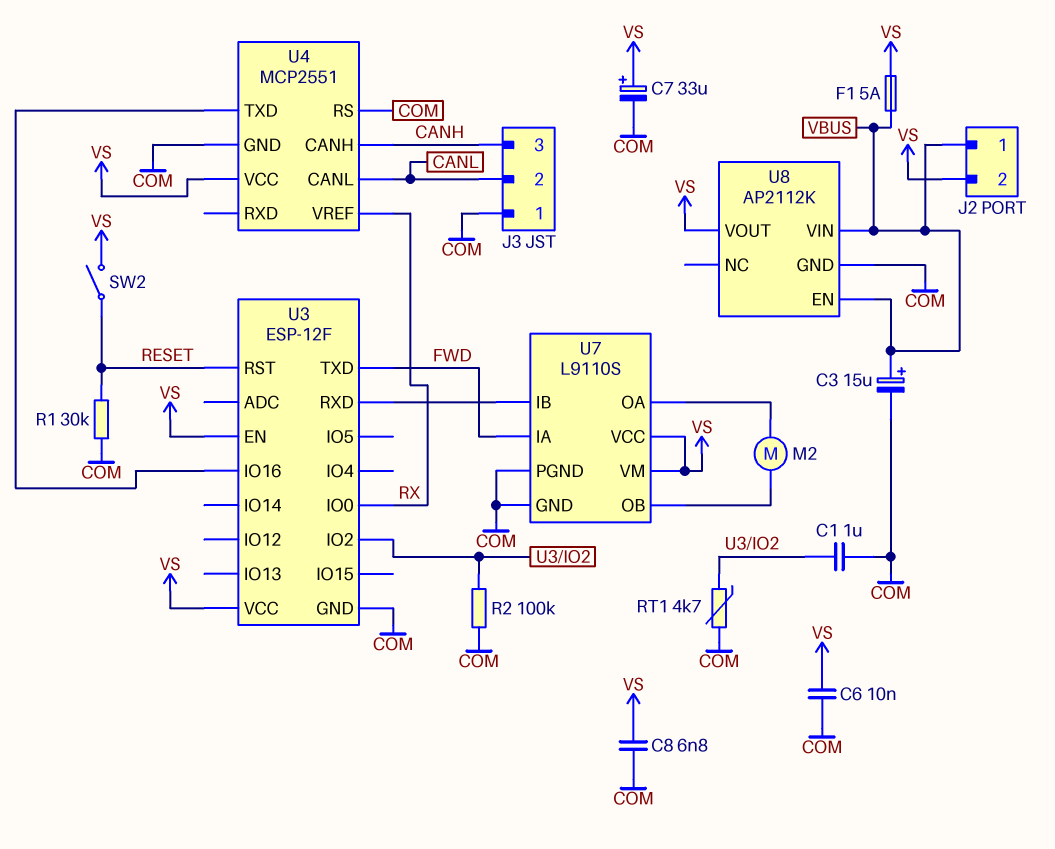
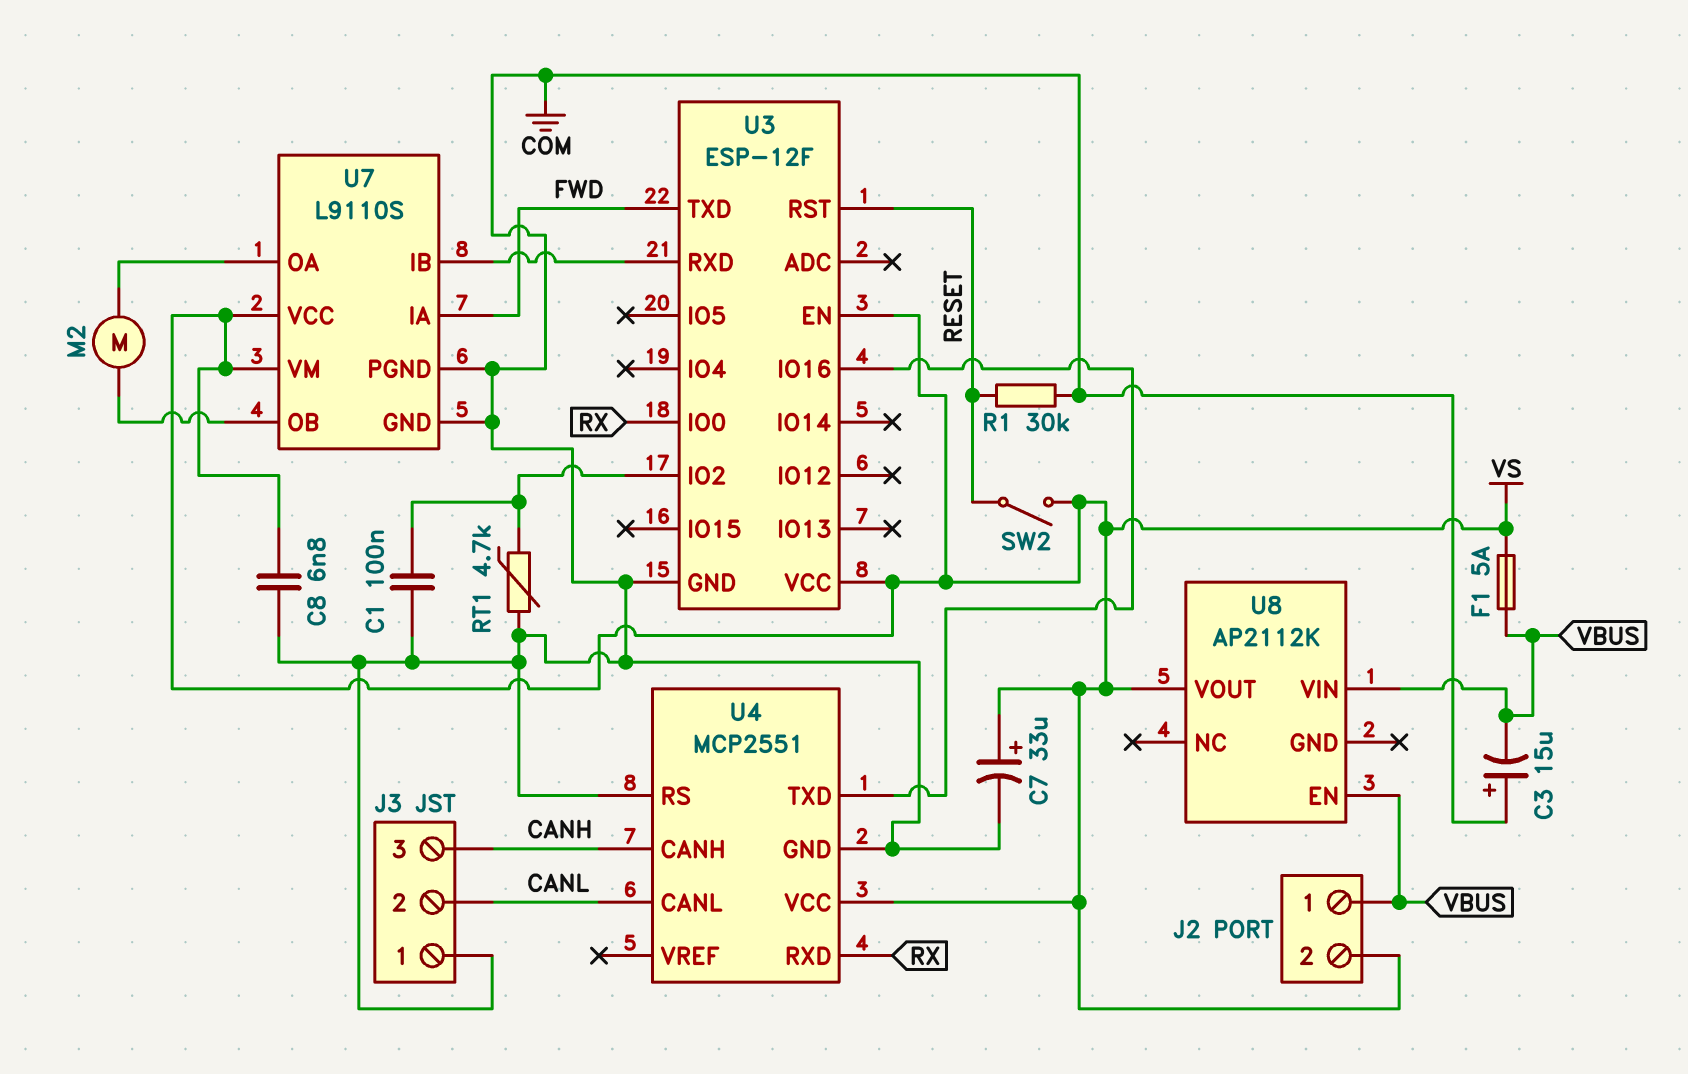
C1: 1uF (COM, U3/IO2) -> 100nF (COM, U3/IO2)
C3: 15uF (plus VBUS, minus COM) -> 15uF (plus COM, minus VBUS)
C6: 10nF (COM, VS) -> none
R2: 100k (COM, U3/IO2) -> none
U4 pin RXD: none -> RX
U4 pin VREF: RX -> none
U8 pin GND: COM -> none

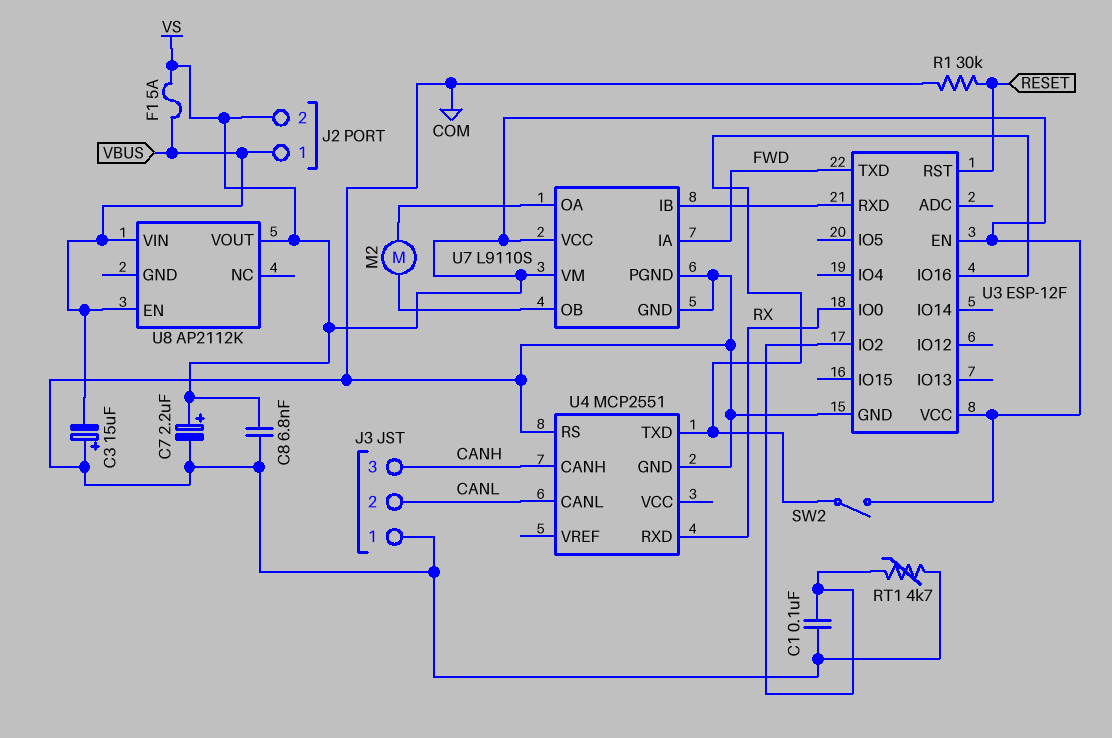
C7: 33uF (plus VS, minus COM) -> 2.2uF (plus VS, minus COM)
SW2: switch (RESET, VS) -> switch (U3/IO16, VS)
U4 pin VCC: VS -> none

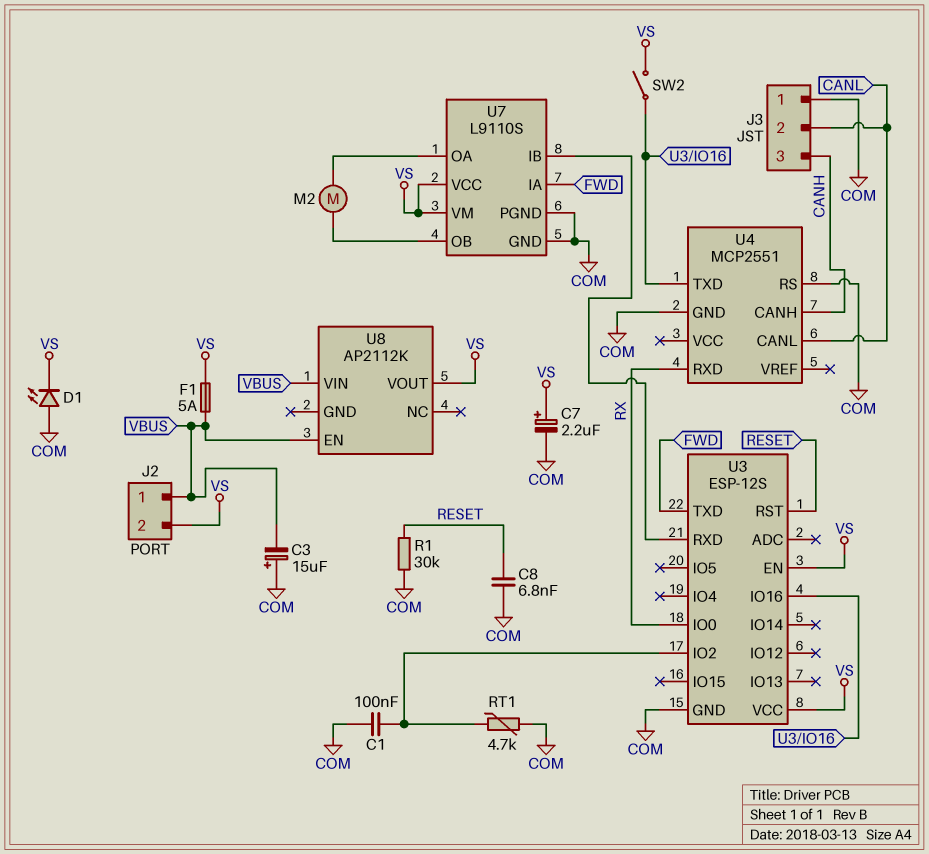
C8: 6.8nF (COM, VS) -> 6.8nF (COM, RESET)
D1: none -> LED (A COM, K VS)
U3: ESP-12F -> ESP-12S

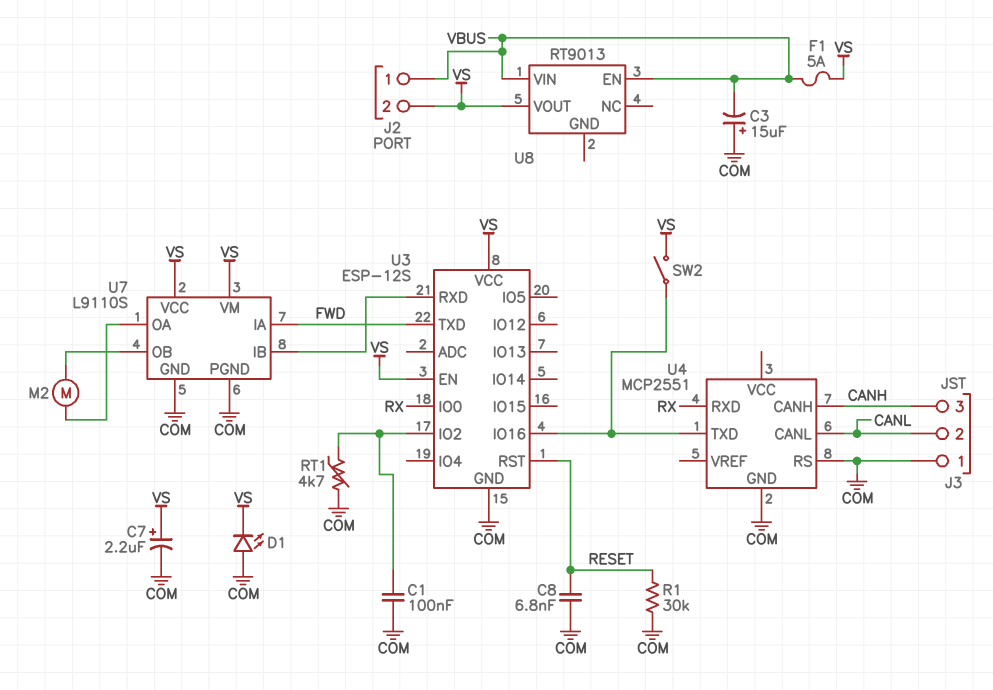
U8: AP2112K -> RT9013

